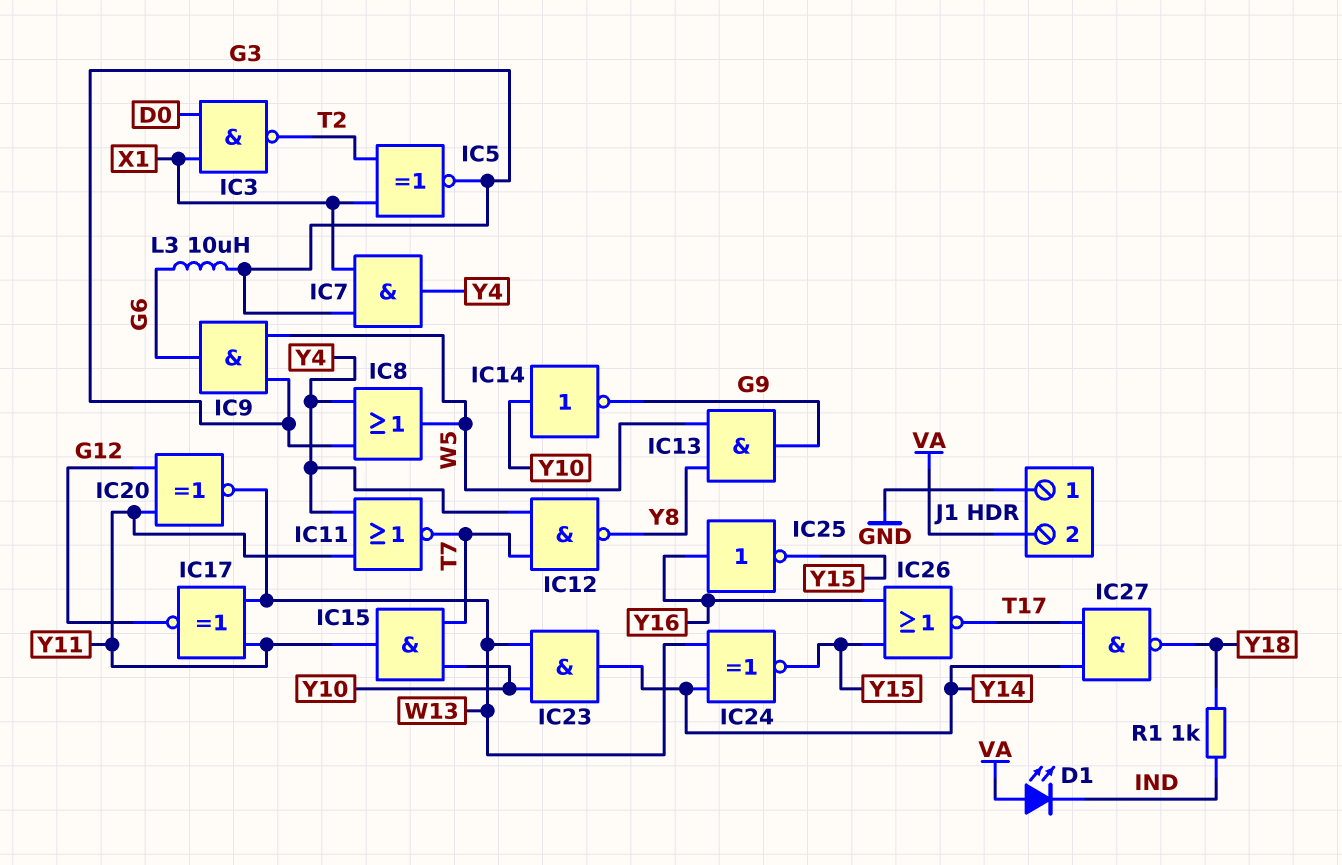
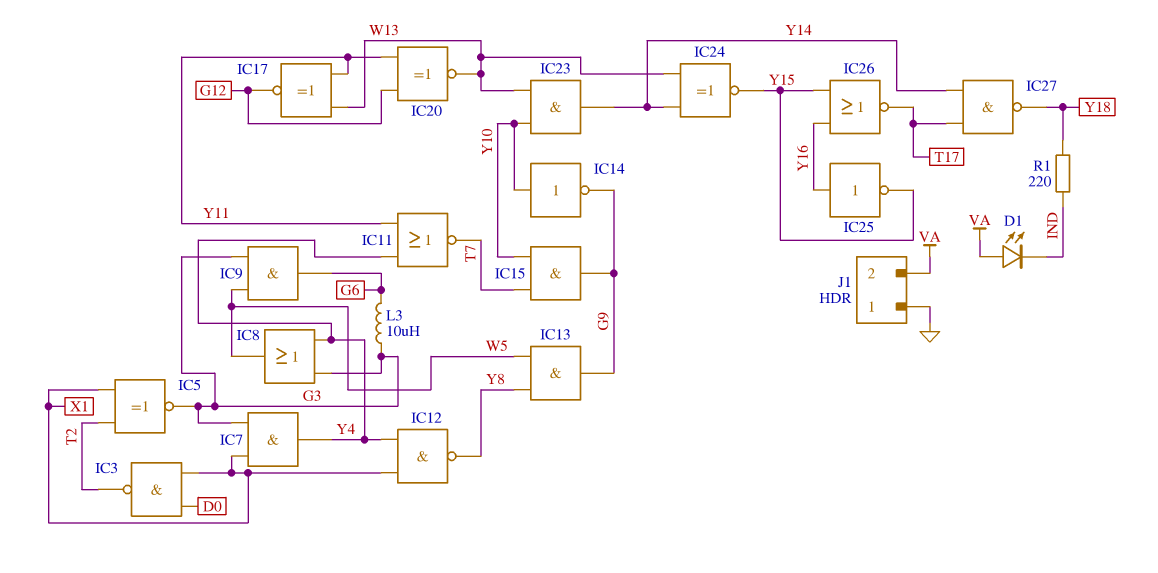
IC12: NAND (in T7, in Y4, out Y8) -> NAND (in X1, in Y4, out Y8)
IC15: AND (in T7, in Y10, out Y11) -> AND (in T7, in Y10, out G9)
R1: 1k (IND, Y18) -> 220 (IND, Y18)

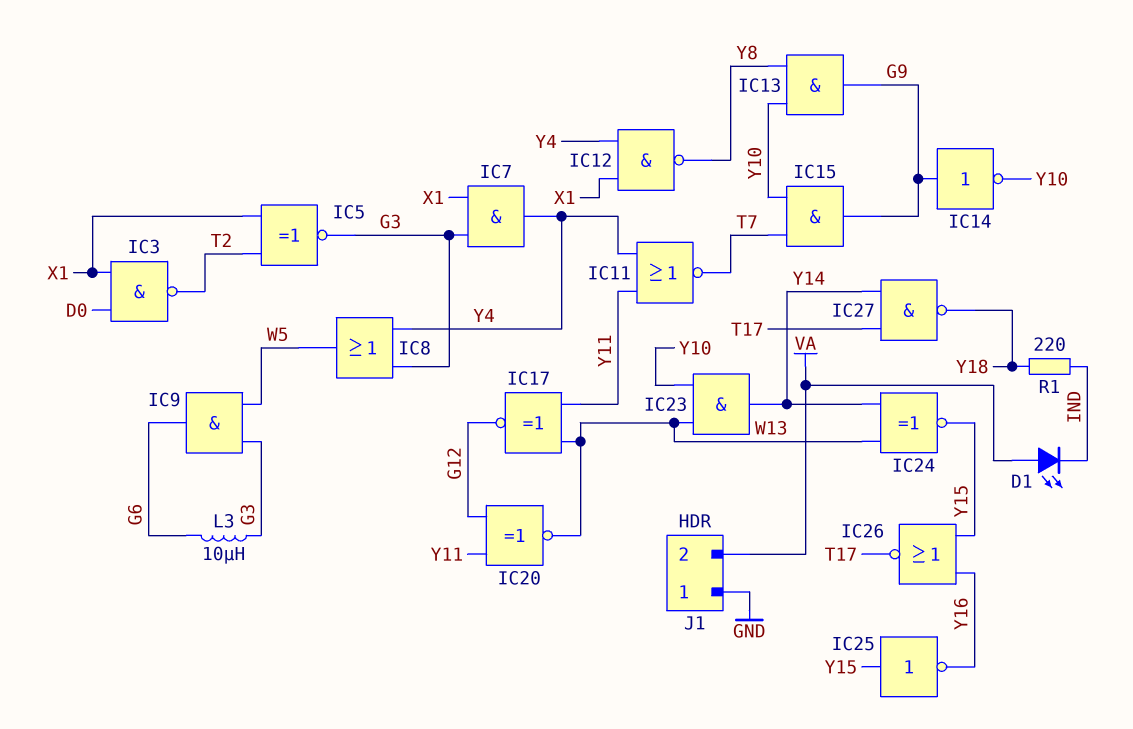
IC13: AND (in W5, in Y8, out G9) -> AND (in Y8, in Y10, out G9)
IC14: NOT (in Y10, out G9) -> NOT (in G9, out Y10)
IC25: NOT (in Y16, out Y15) -> NOT (in Y15, out Y16)

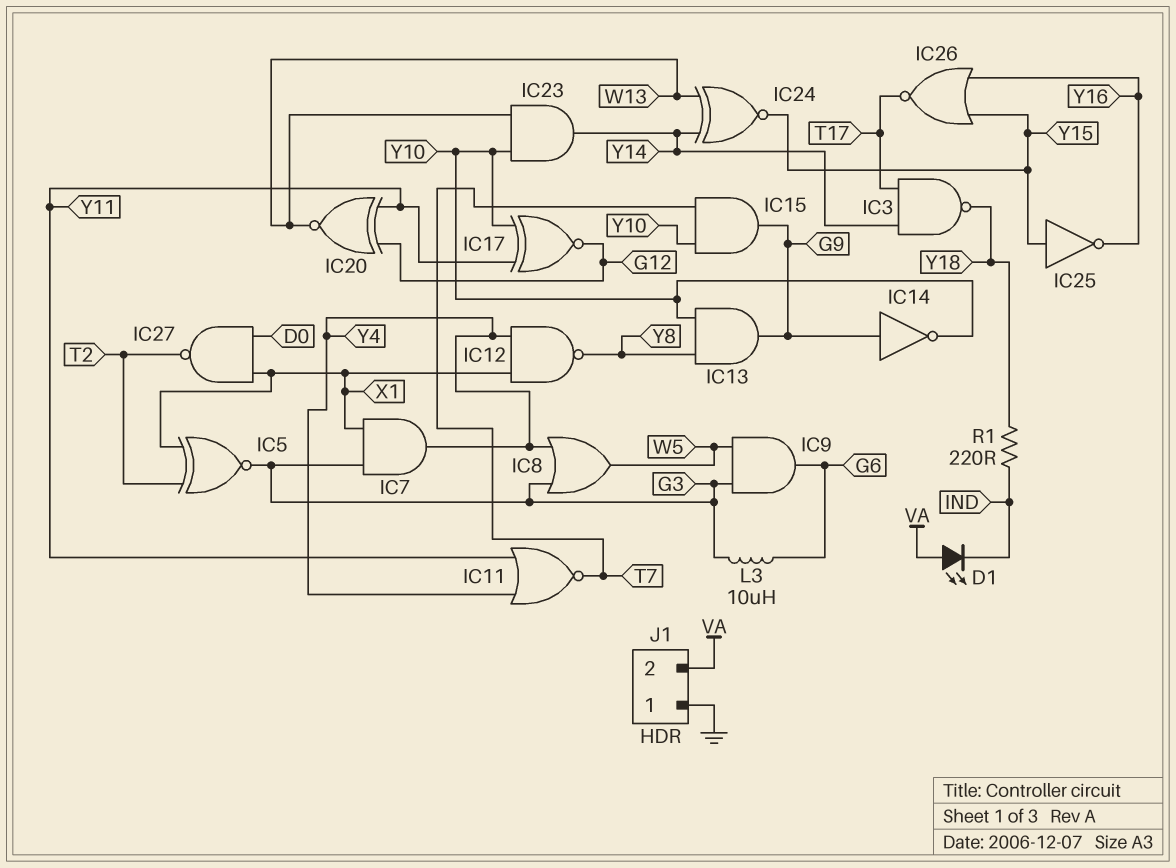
IC3: NAND (in D0, in X1, out T2) -> NAND (in T17, in Y14, out Y18)
IC17: XNOR (in W13, in Y11, out G12) -> XNOR (in Y10, in Y11, out G12)
IC27: NAND (in T17, in Y14, out Y18) -> NAND (in D0, in X1, out T2)

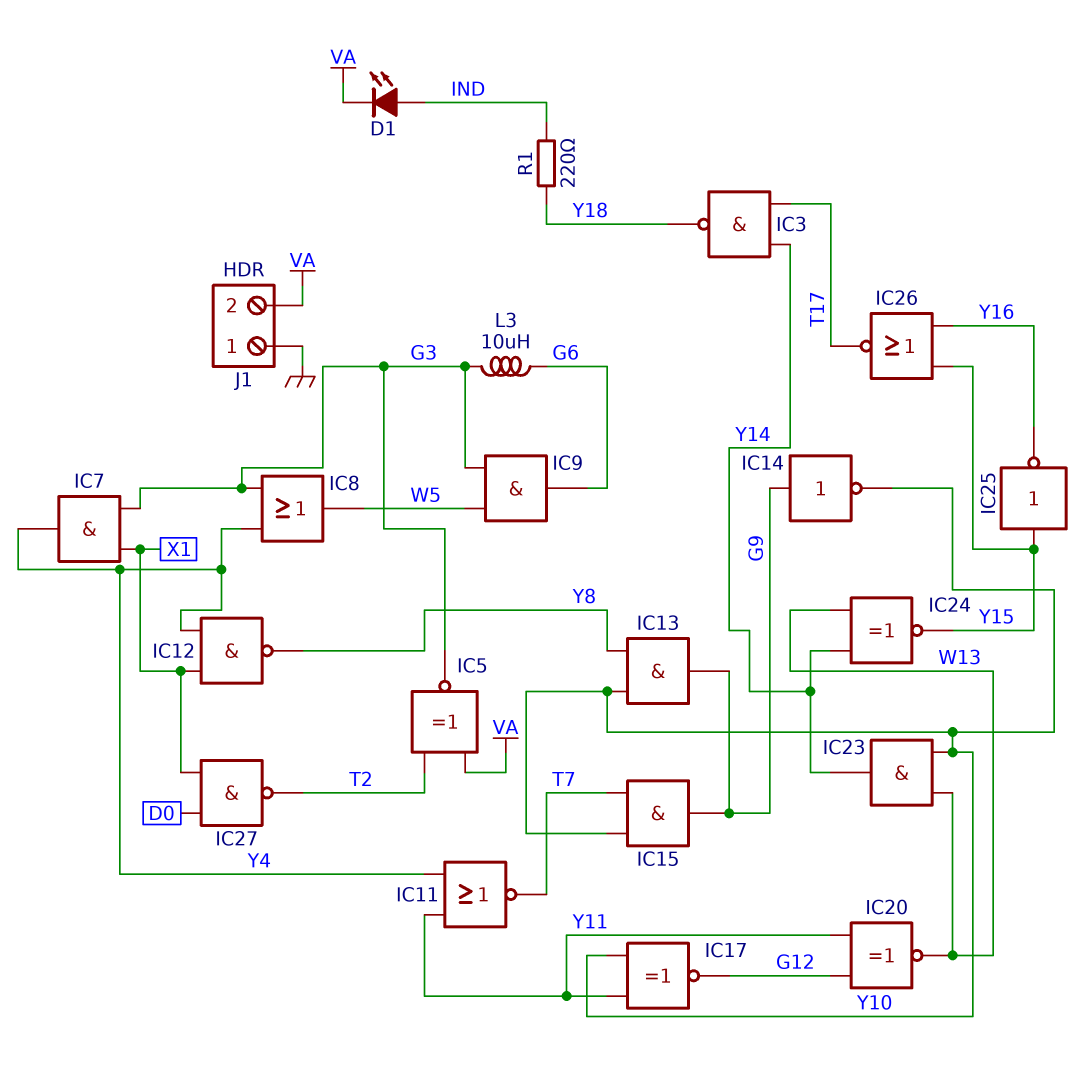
D1: LED (A VA, K IND) -> LED (A IND, K VA)
IC5: XNOR (in T2, in X1, out G3) -> XNOR (in T2, in VA, out G3)

